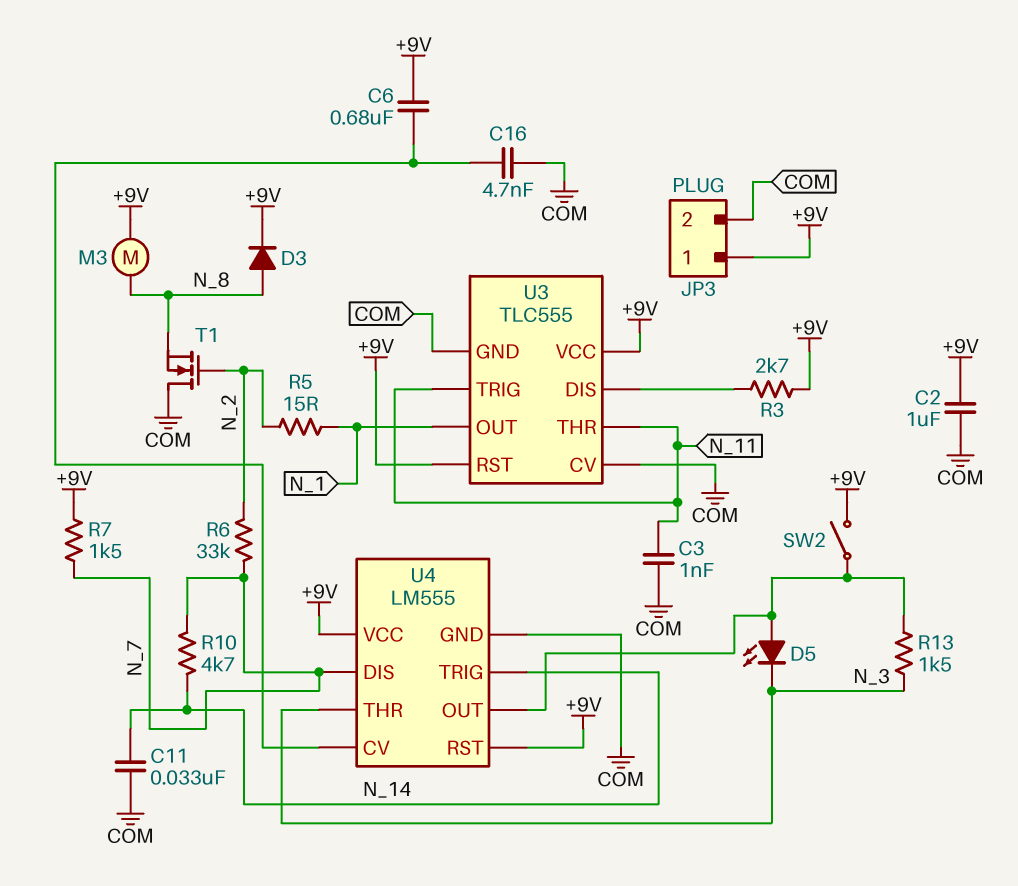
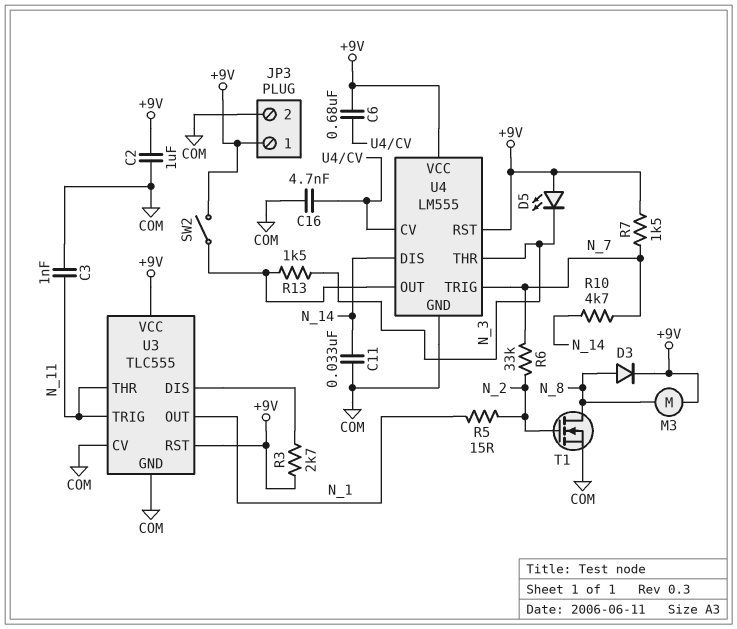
D5: LED (A U4/OUT, K N_3) -> LED (A +9V, K N_3)
T1: NMOS (G N_2, D COM, S N_8) -> NMOS (G N_2, D N_8, S COM)
U4 pin DIS: N_7 -> N_14
U4 pin TRIG: N_14 -> N_7

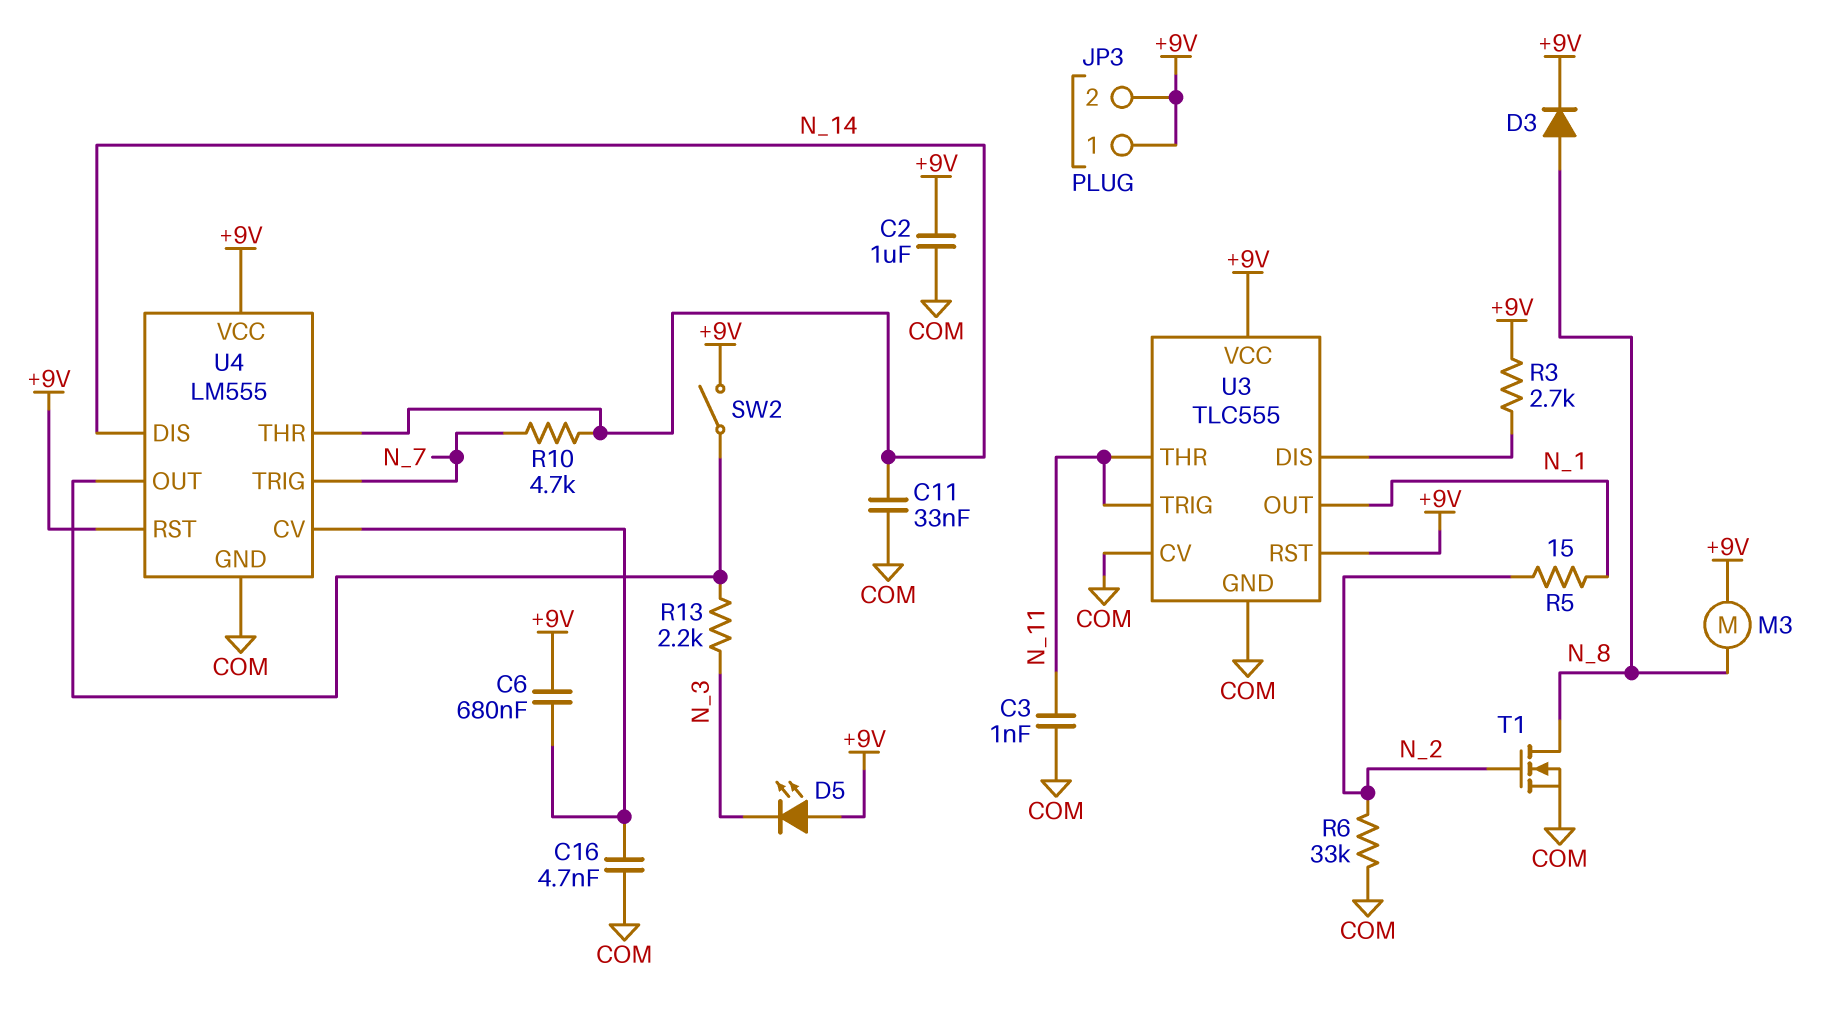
JP3 pin 2: COM -> +9V
R6: 33k (N_2, N_7) -> 33k (COM, N_2)
R7: 1.5k (+9V, N_7) -> none
R13: 1.5k (N_3, U4/OUT) -> 2.2k (N_3, U4/OUT)
U4 pin THR: N_3 -> N_14

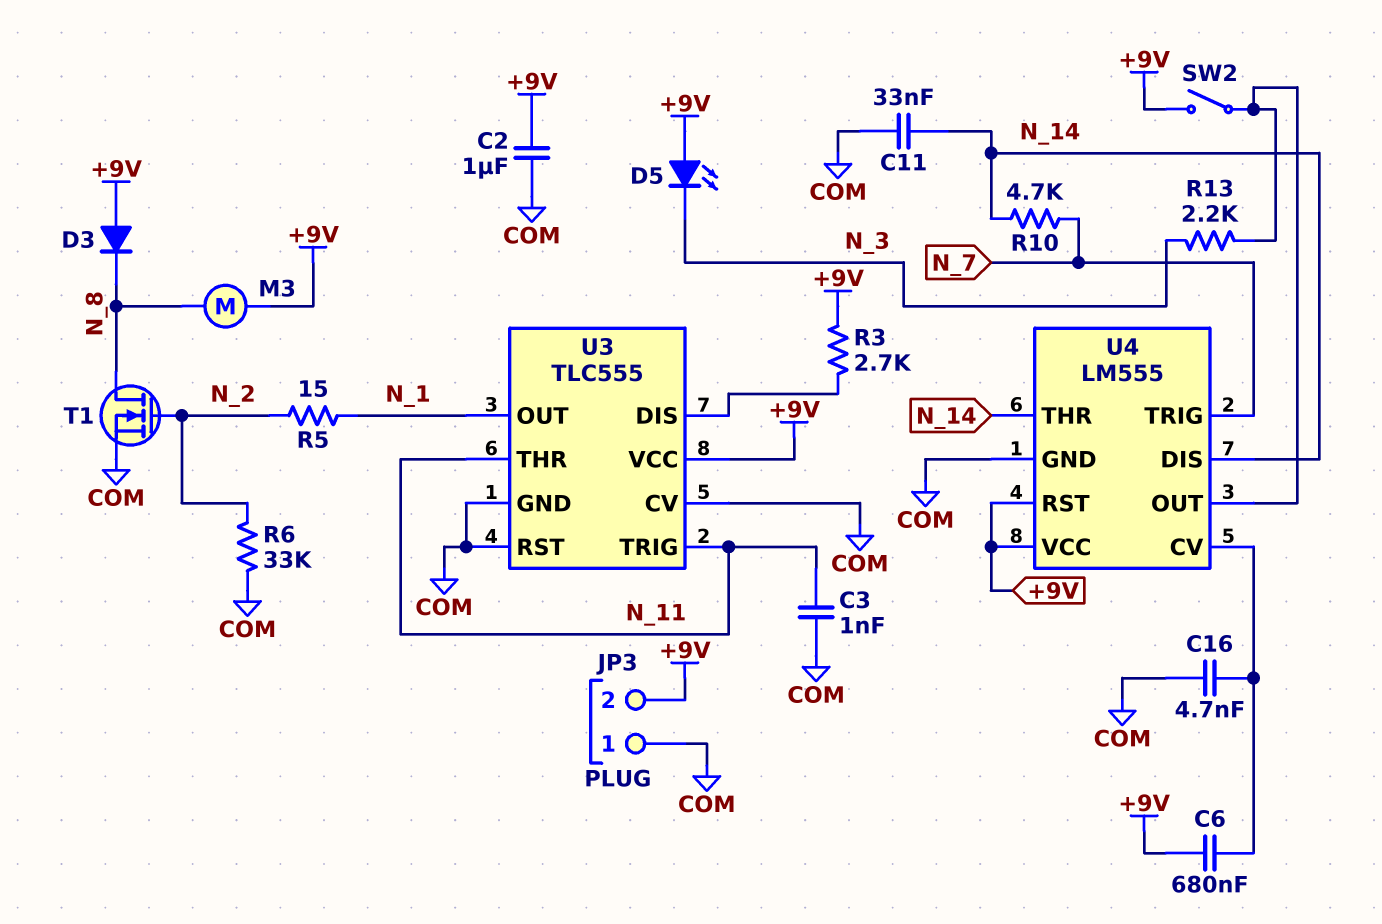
D3: diode (A N_8, K +9V) -> diode (A +9V, K N_8)
JP3 pin 1: +9V -> COM
U3 pin RST: +9V -> COM

